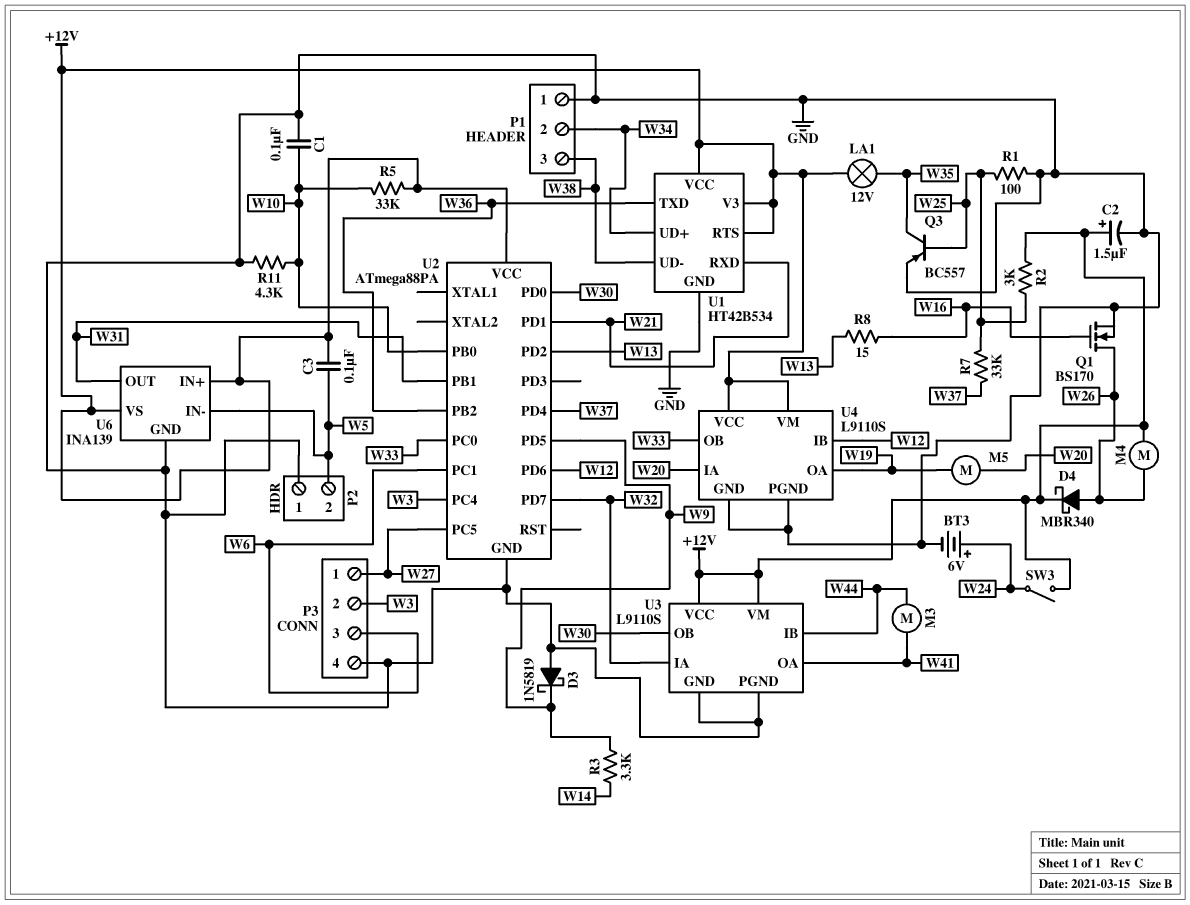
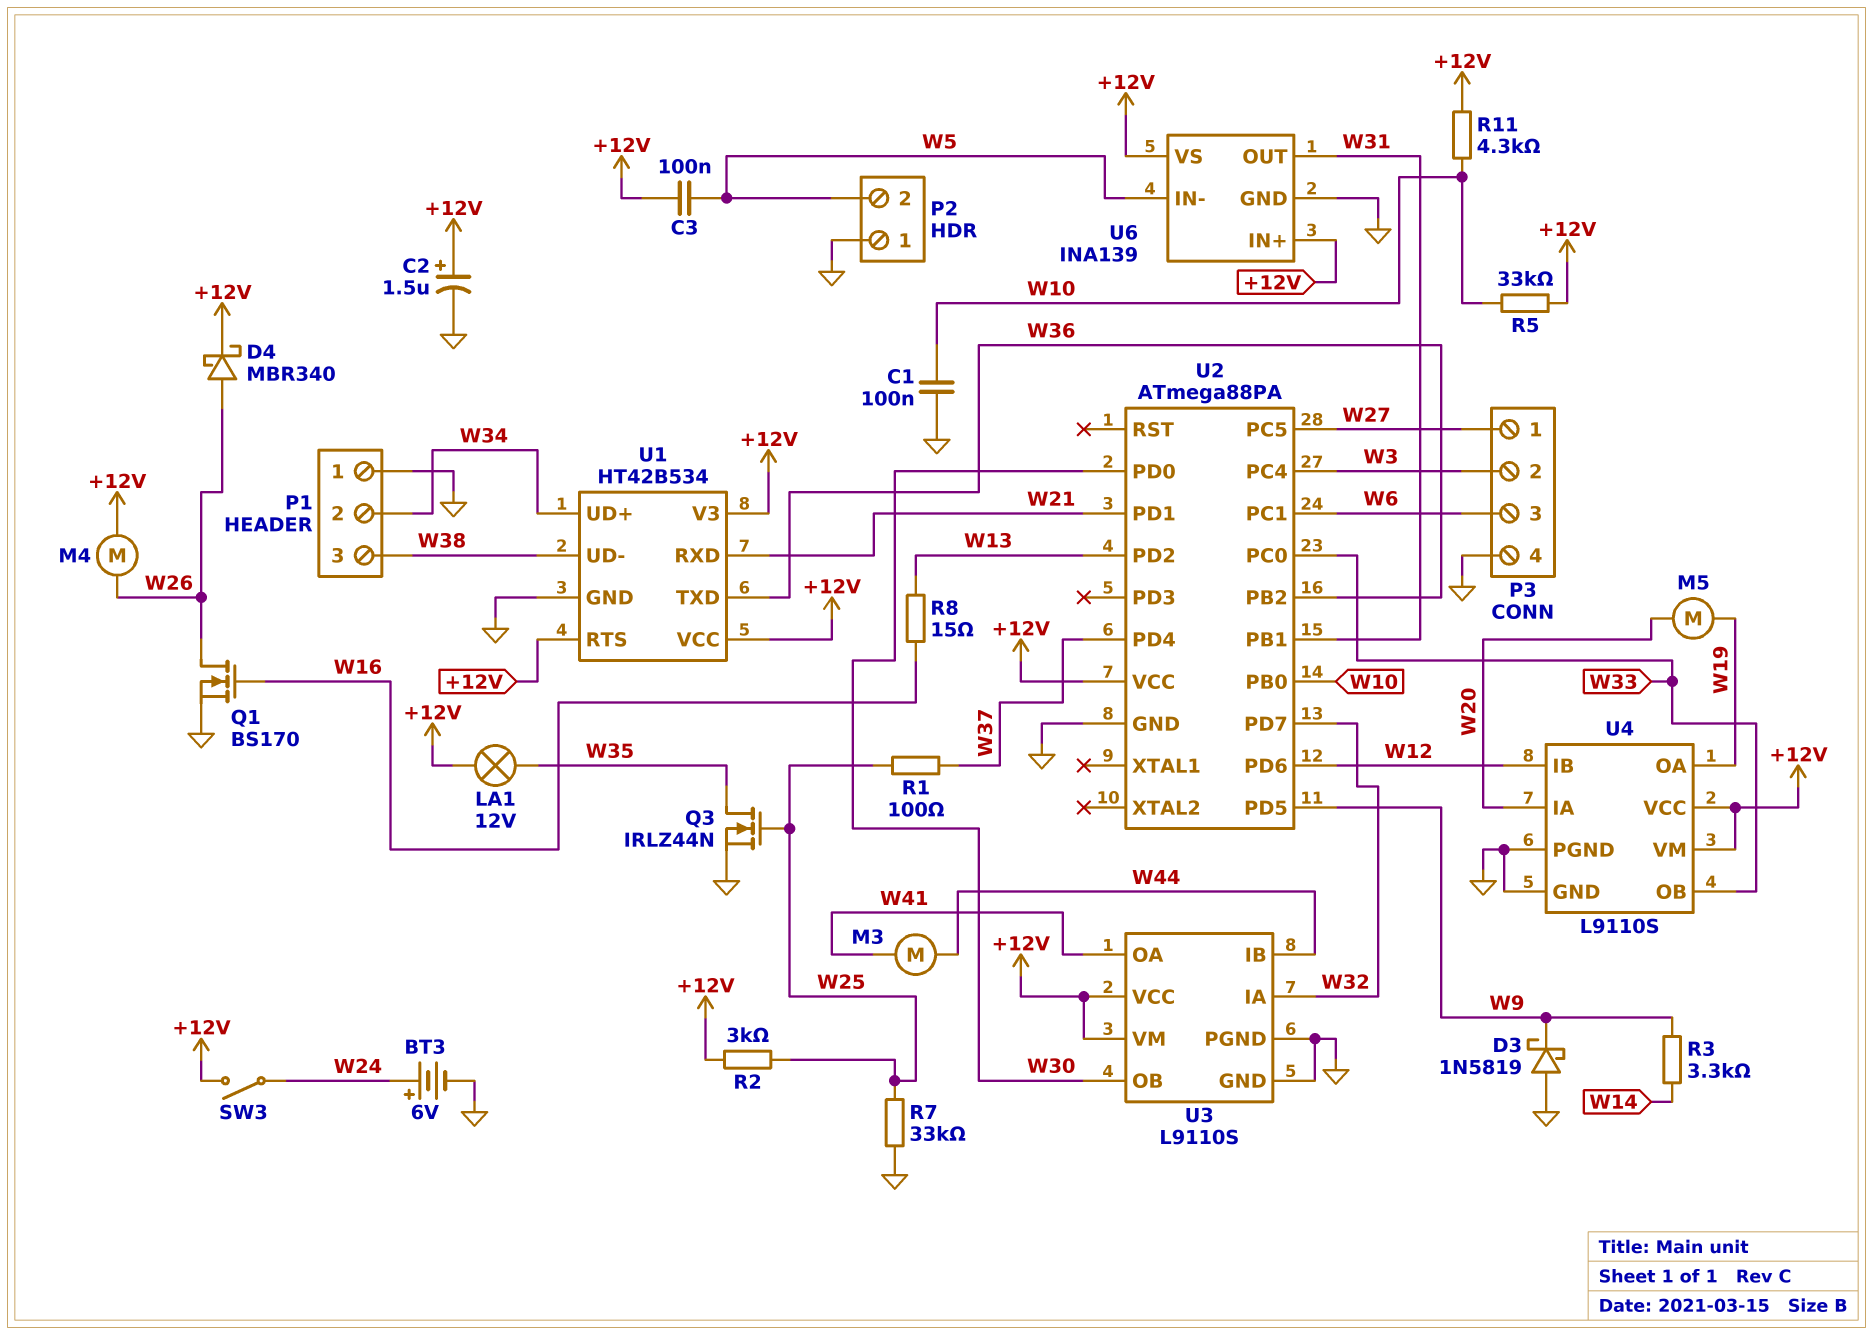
Q3: PNP BC557 (B W25, C W35, E GND) -> NMOS IRLZ44N (G W25, D W35, S GND)
R1: 100 (GND, W25) -> 100 (W25, W37)
R7: 33k (W25, W37) -> 33k (GND, W25)
R11: 4.3k (GND, W10) -> 4.3k (+12V, W10)

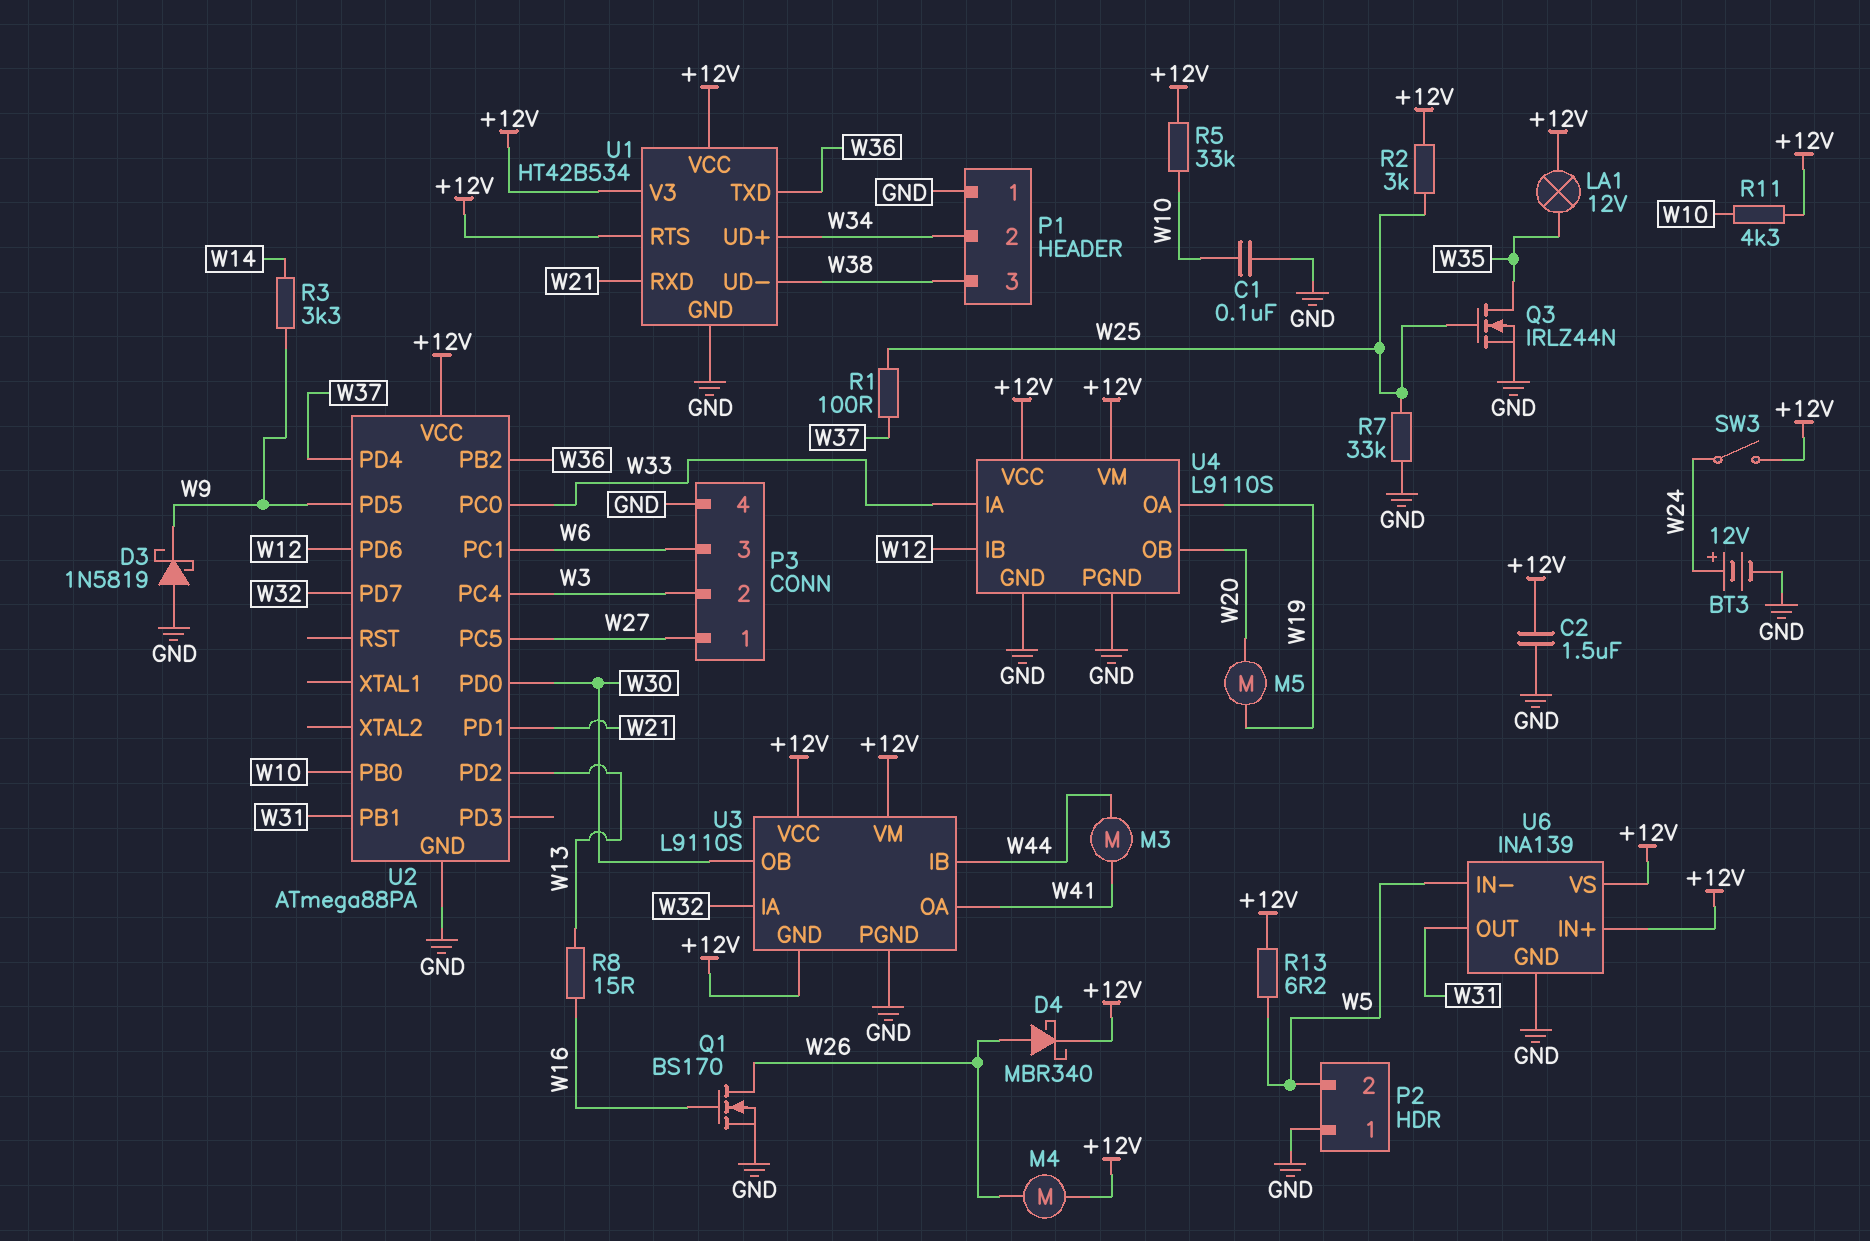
BT3: 6V (plus W24, minus GND) -> 12V (plus W24, minus GND)
C2: 1.5uF (plus +12V, minus GND) -> 1.5uF (+12V, GND)
C3: 100nF (+12V, W5) -> none
R13: none -> 6.2 (+12V, W5)
U3 pin GND: GND -> +12V
U4 pin IA: W20 -> W33
U4 pin OB: W33 -> W20

